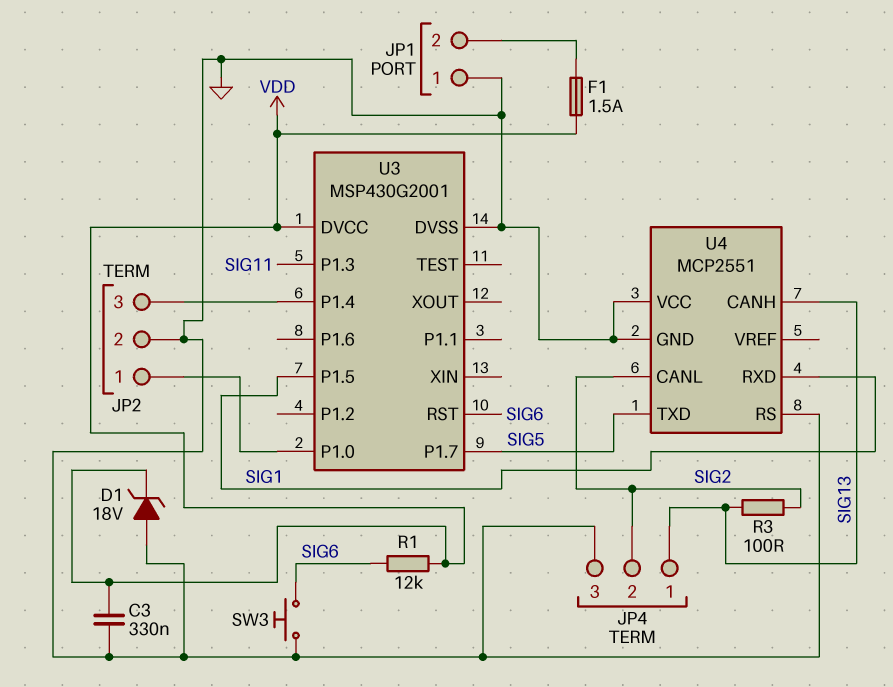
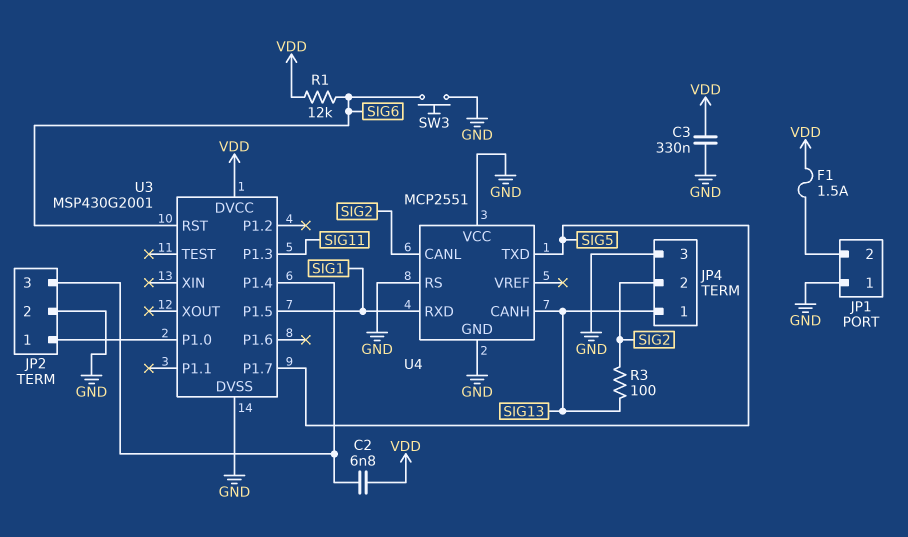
C2: none -> 6.8nF (JP2/3, VDD)
D1: zener 18V (A GND, K VDD) -> none

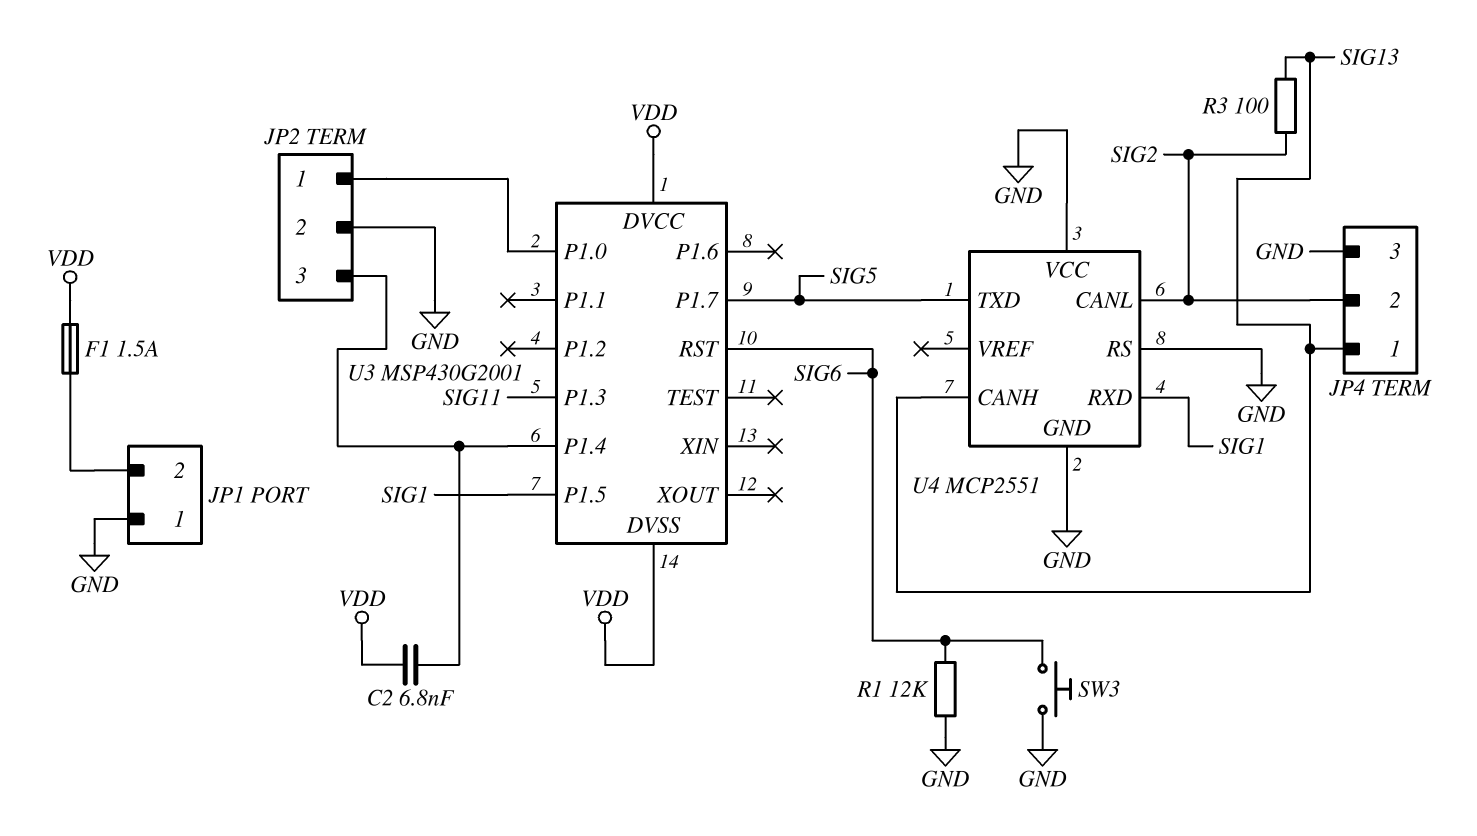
C3: 330nF (GND, VDD) -> none
R1: 12k (SIG6, VDD) -> 12k (GND, SIG6)
U3 pin DVSS: GND -> VDD

